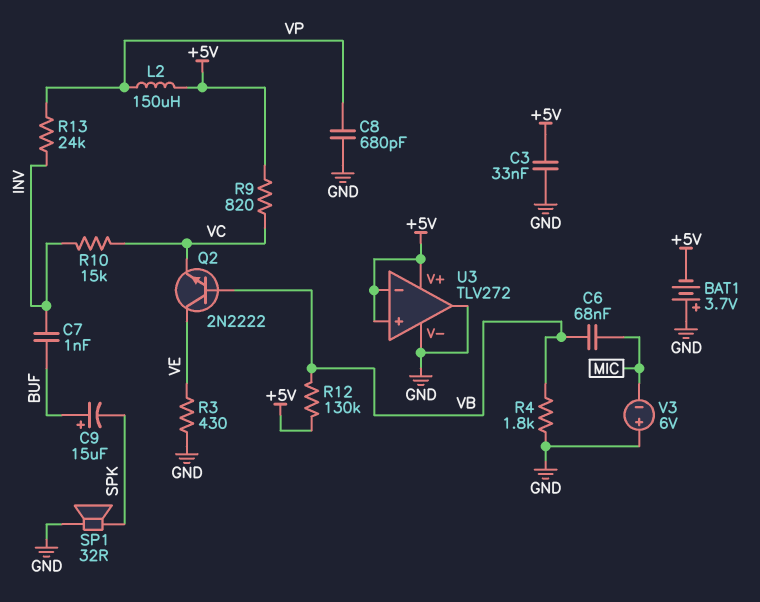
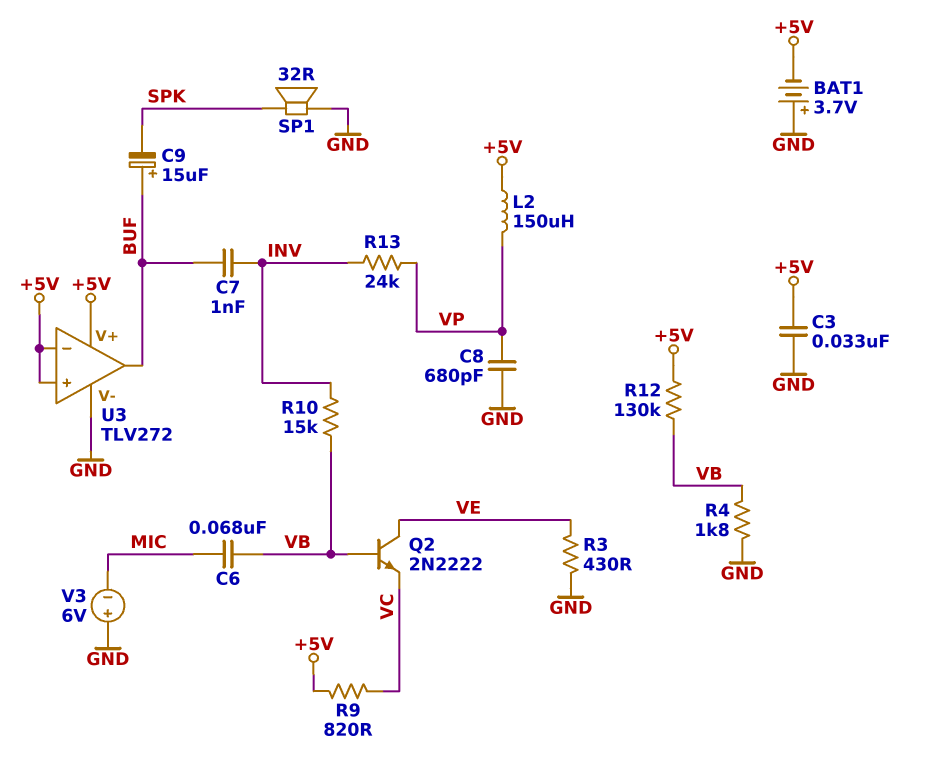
R10: 15k (INV, VC) -> 15k (INV, VB)
U3 pin out: GND -> BUF

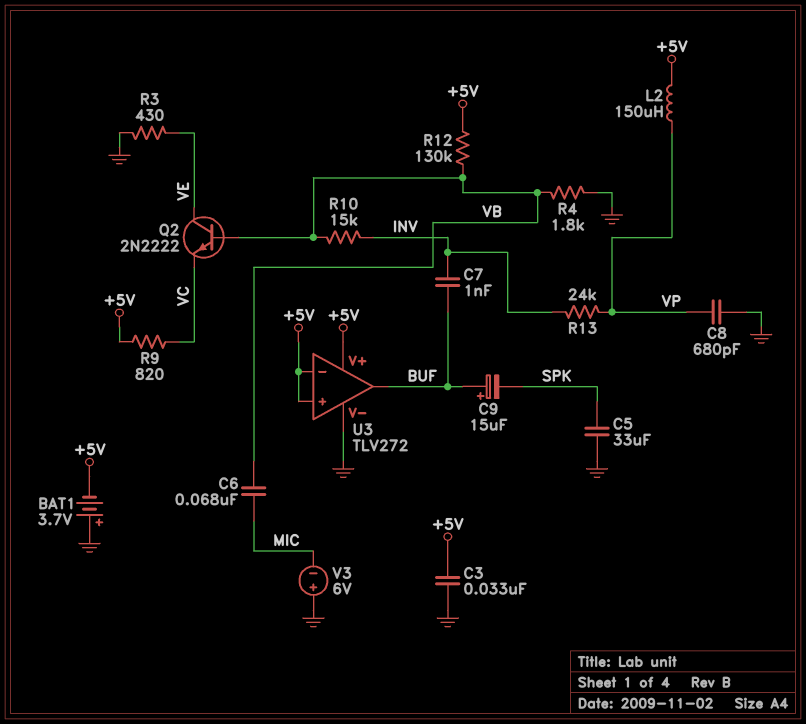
C5: none -> 33uF (GND, SPK)
SP1: speaker 32R (GND, SPK) -> none

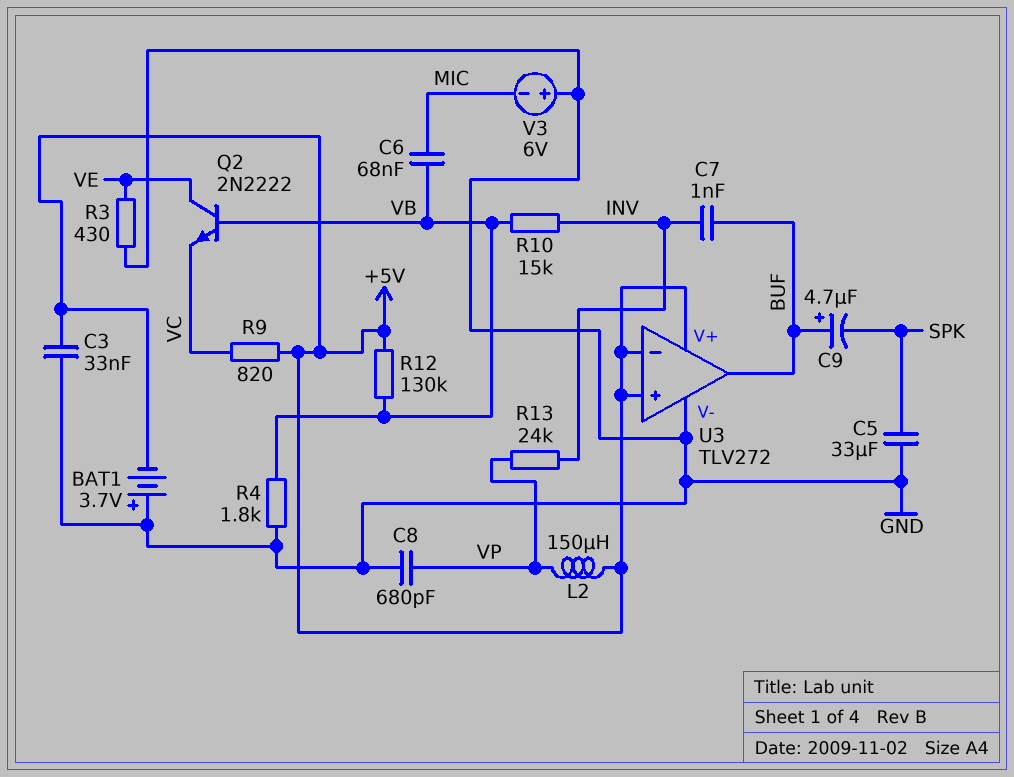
C9: 15uF (plus BUF, minus SPK) -> 4.7uF (plus BUF, minus SPK)

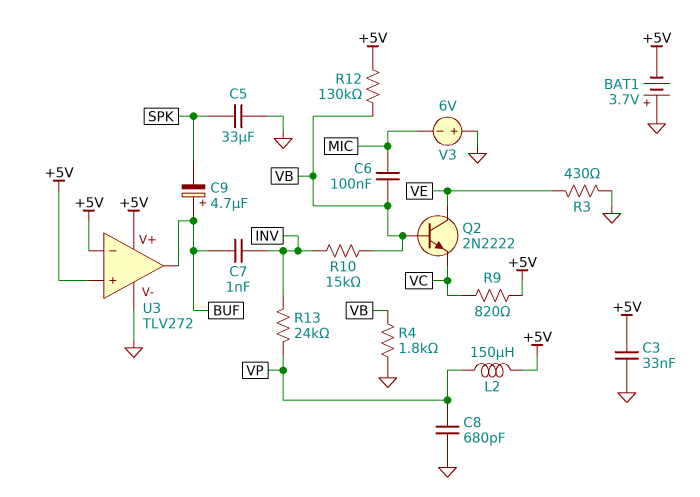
C6: 68nF (MIC, VB) -> 100nF (MIC, VB)

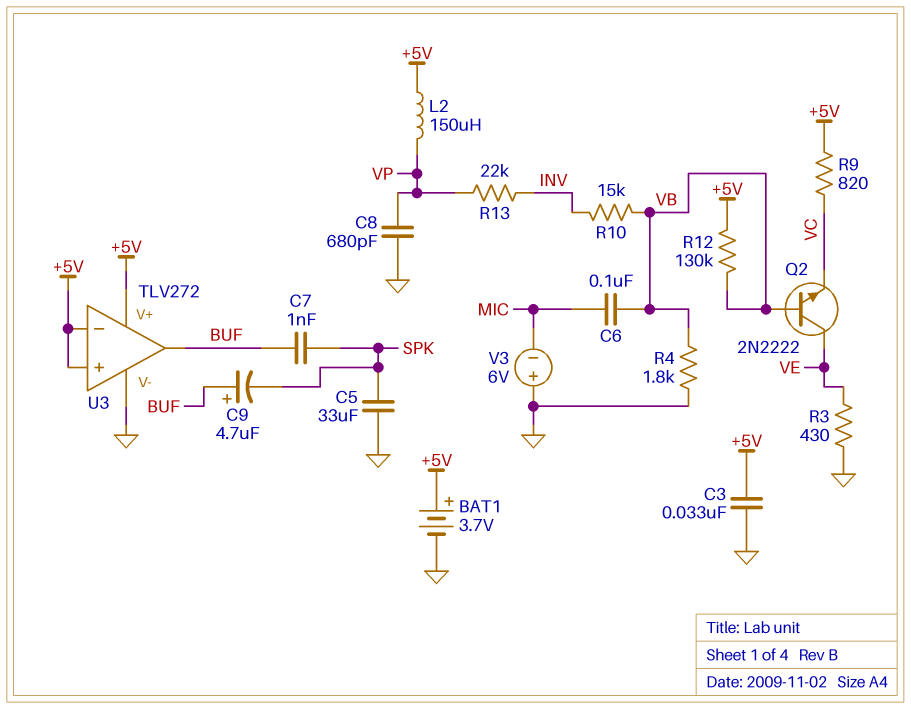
BAT1: 3.7V (plus GND, minus +5V) -> 3.7V (plus +5V, minus GND)
C7: 1nF (BUF, INV) -> 1nF (BUF, SPK)
R13: 24k (INV, VP) -> 22k (INV, VP)

